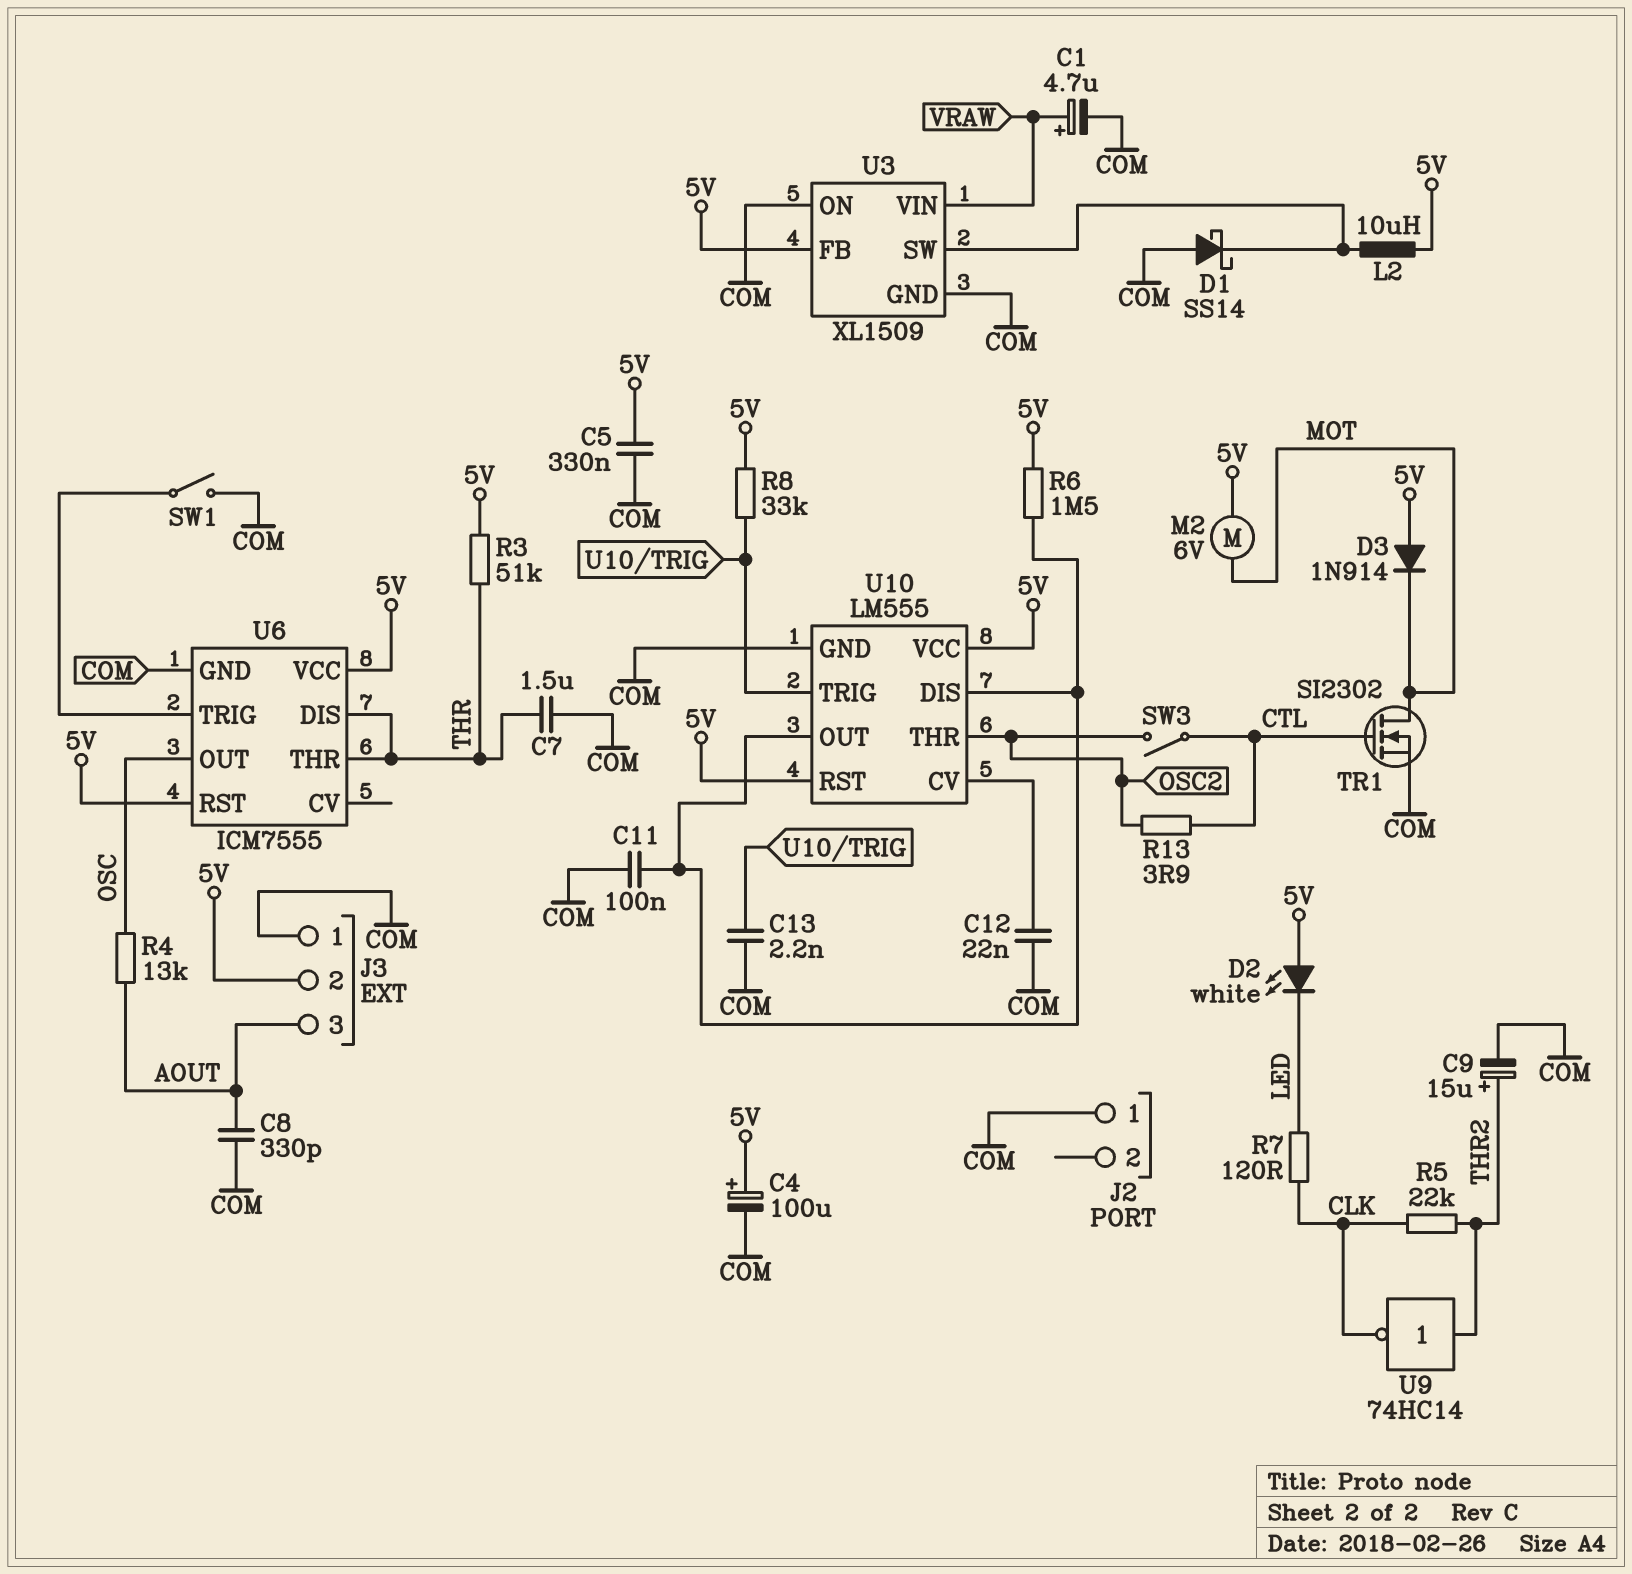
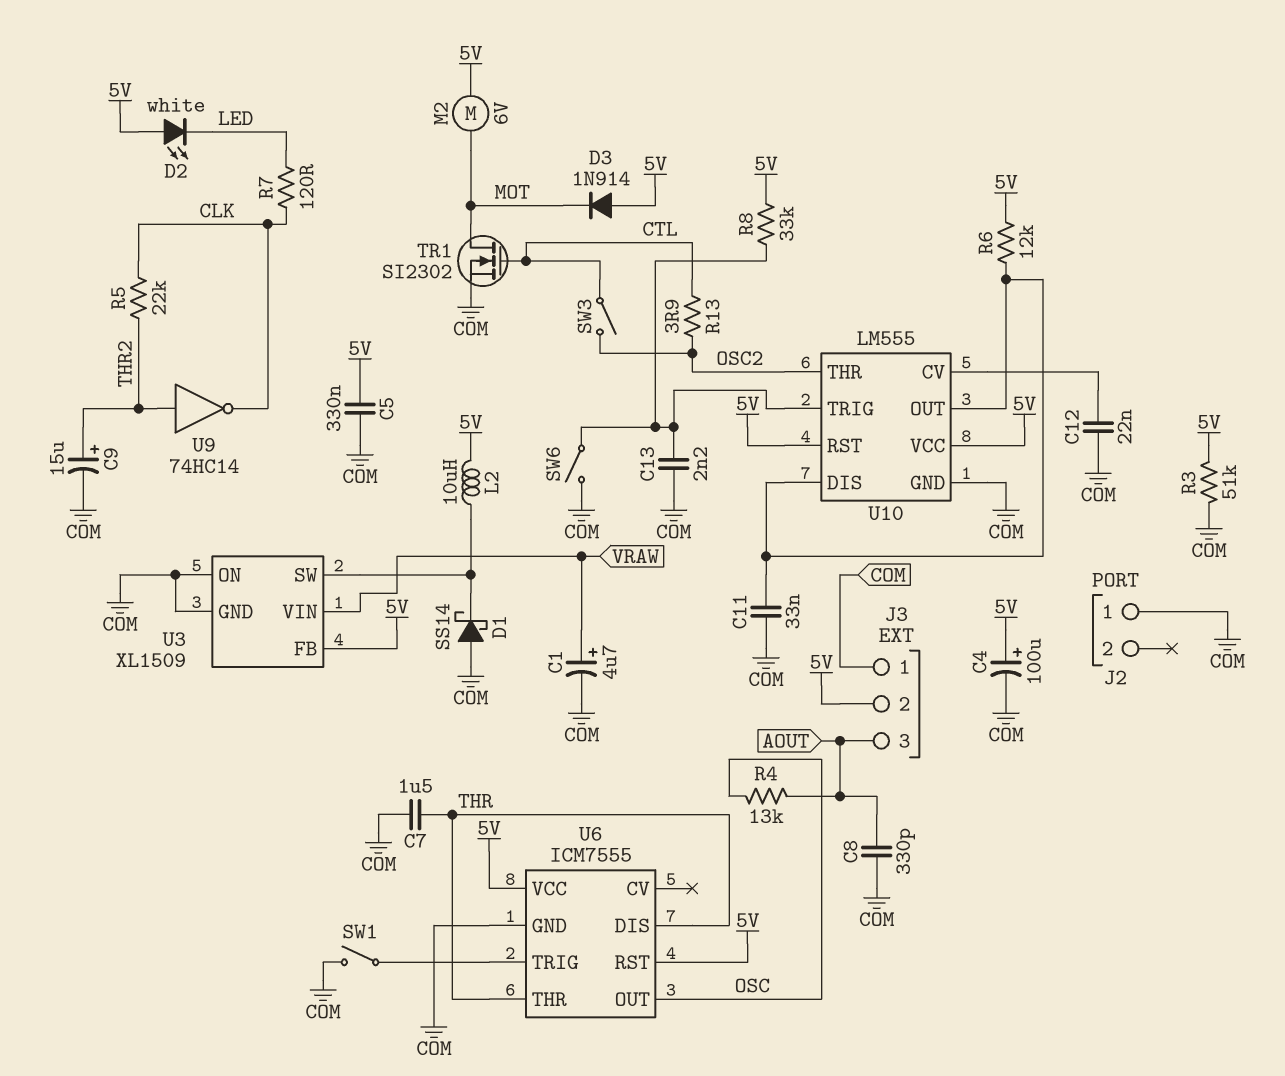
C11: 100nF (COM, U10/DIS) -> 33nF (COM, U10/DIS)
R3: 51k (5V, THR) -> 51k (5V, COM)
R6: 1.5M (5V, U10/DIS) -> 12k (5V, U10/DIS)
SW6: none -> switch (COM, U10/TRIG)

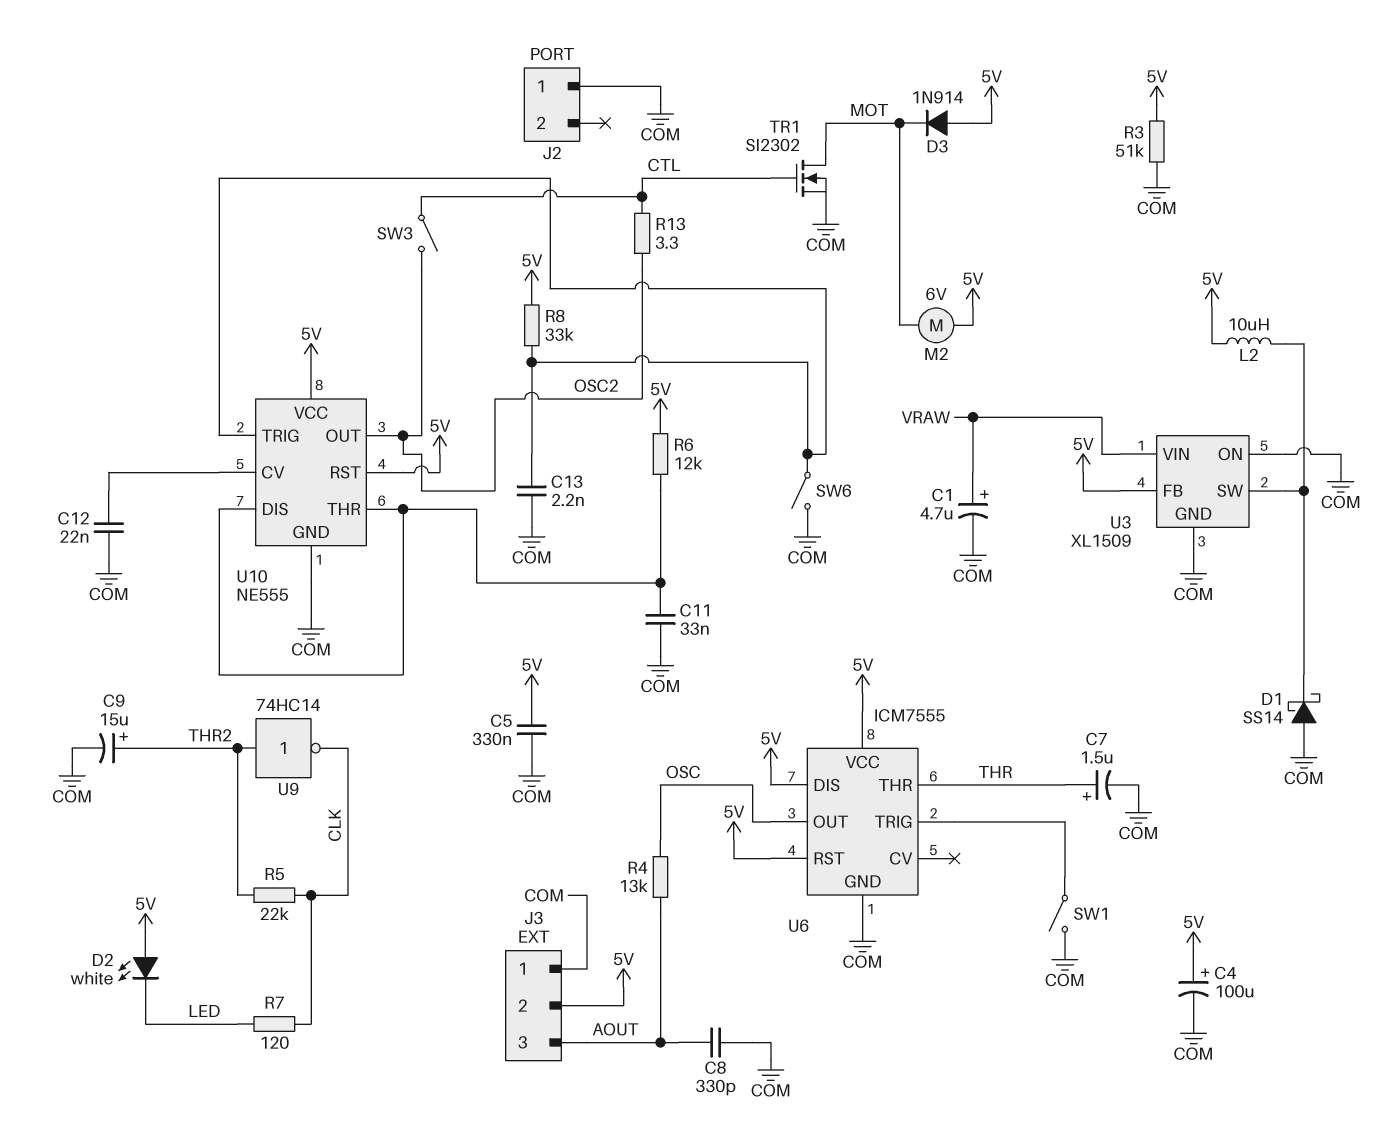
C7: 1.5uF (COM, THR) -> 1.5uF (plus THR, minus COM)
R13: 3.9 (CTL, OSC2) -> 3.3 (CTL, OSC2)
U6 pin DIS: THR -> 5V
U10: LM555 -> NE555
U10 pin OUT: U10/DIS -> OSC2
U10 pin THR: OSC2 -> U10/DIS

